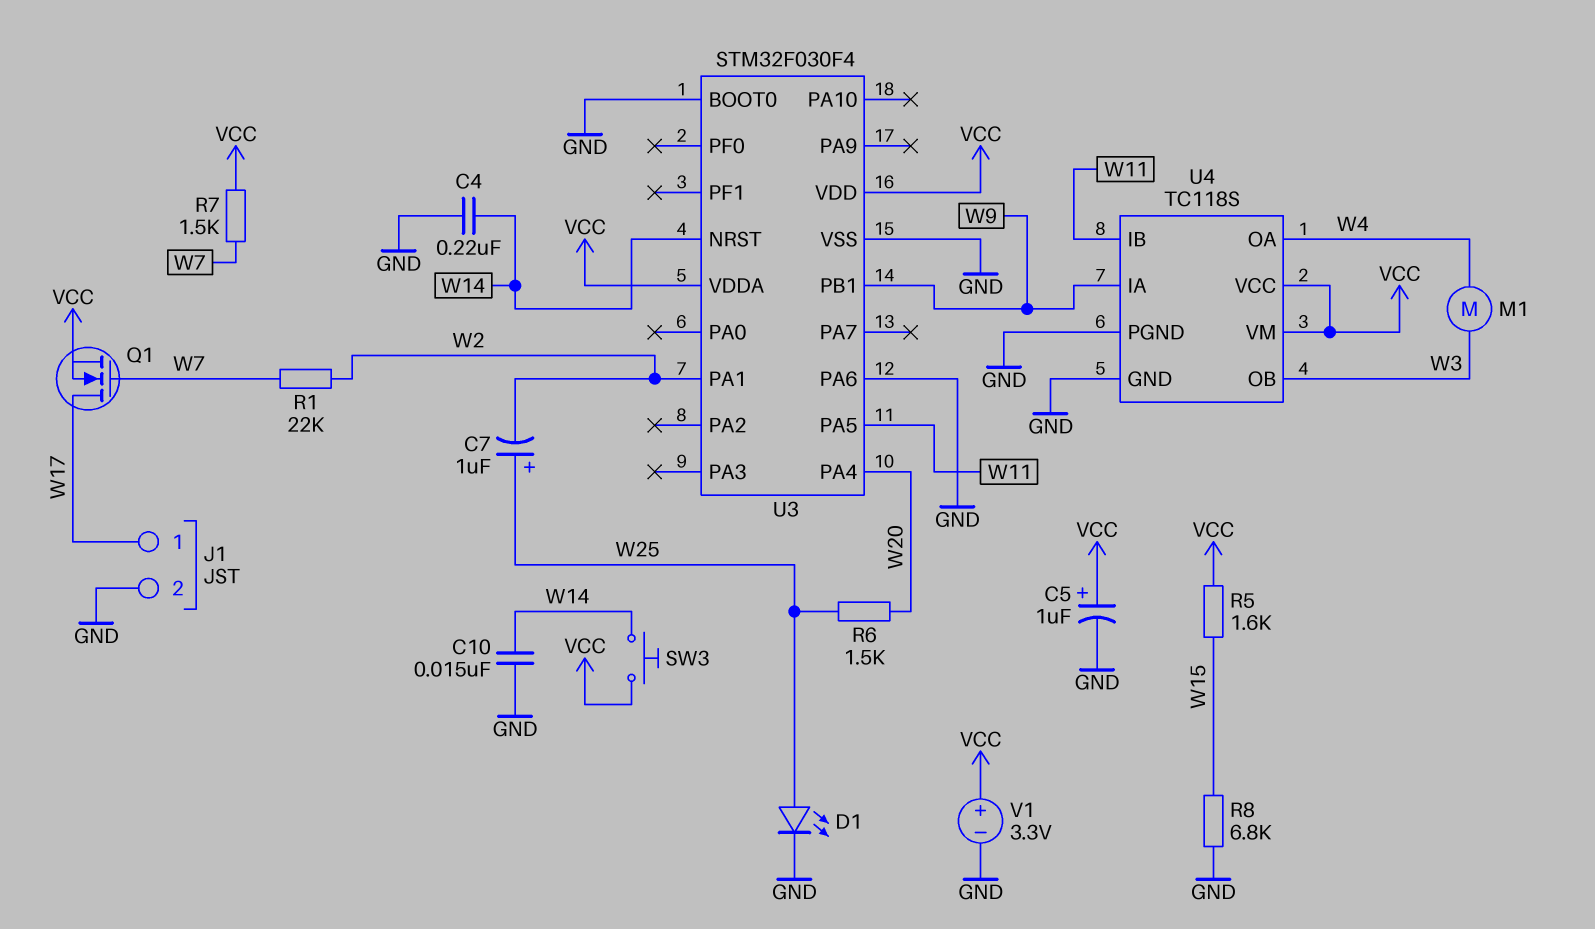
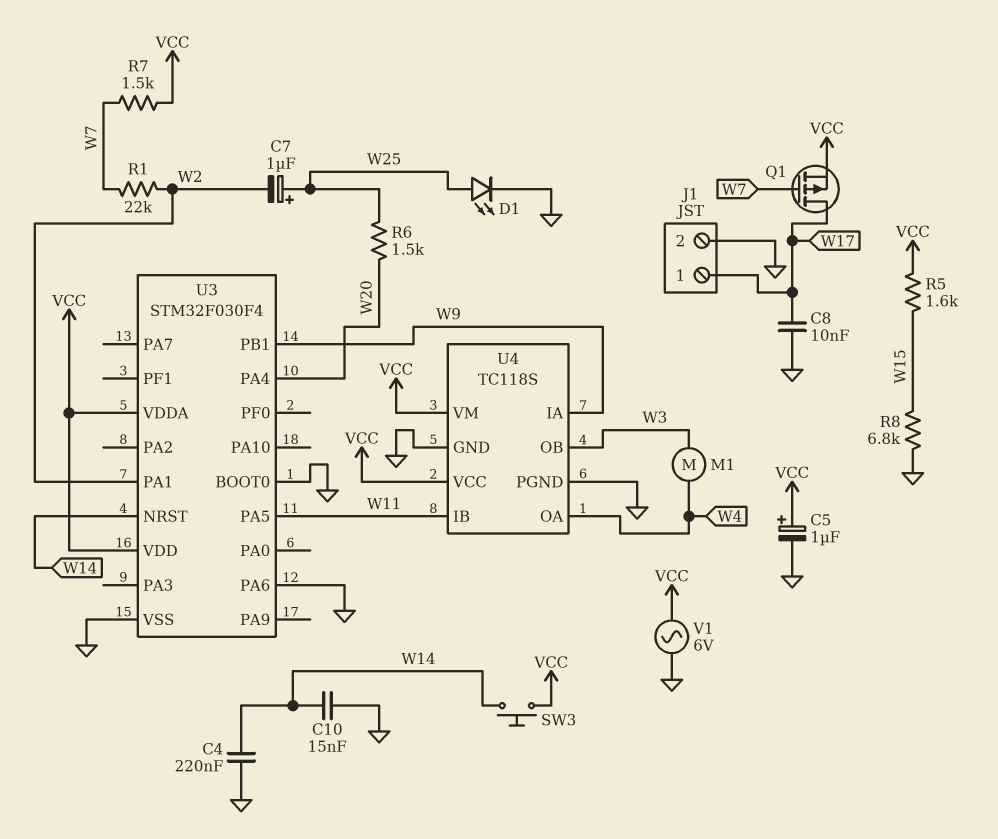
C8: none -> 10nF (GND, W17)
Q1: NMOS (G W7, D W17, S VCC) -> PMOS (G W7, D W17, S VCC)
V1: 3.3V (plus VCC, minus GND) -> AC 6V (GND, VCC)

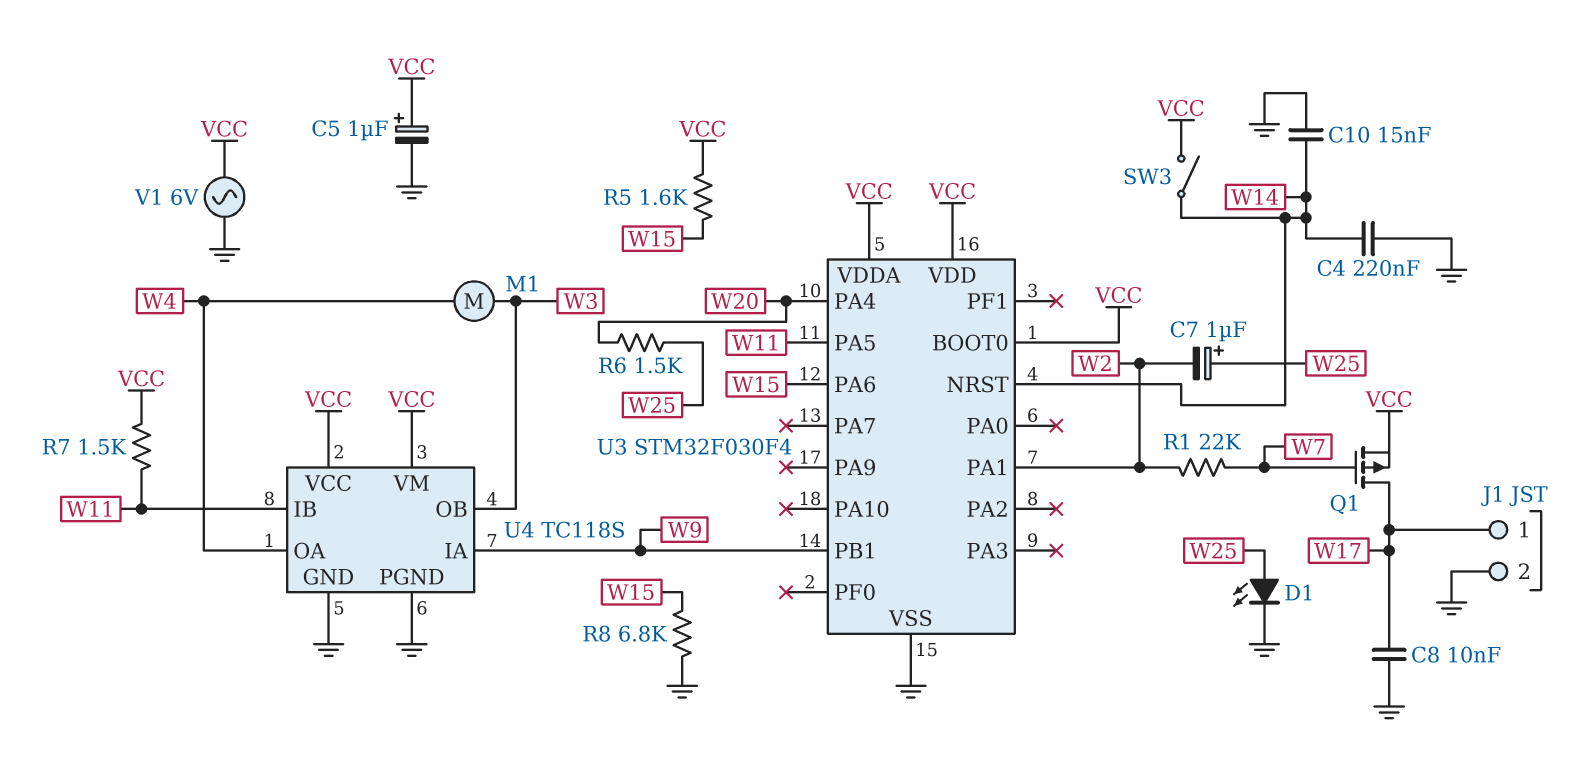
R7: 1.5k (VCC, W7) -> 1.5k (VCC, W11)
SW3: button (VCC, W14) -> switch (VCC, W14)
U3 pin BOOT0: GND -> VCC
U3 pin PA6: GND -> W15

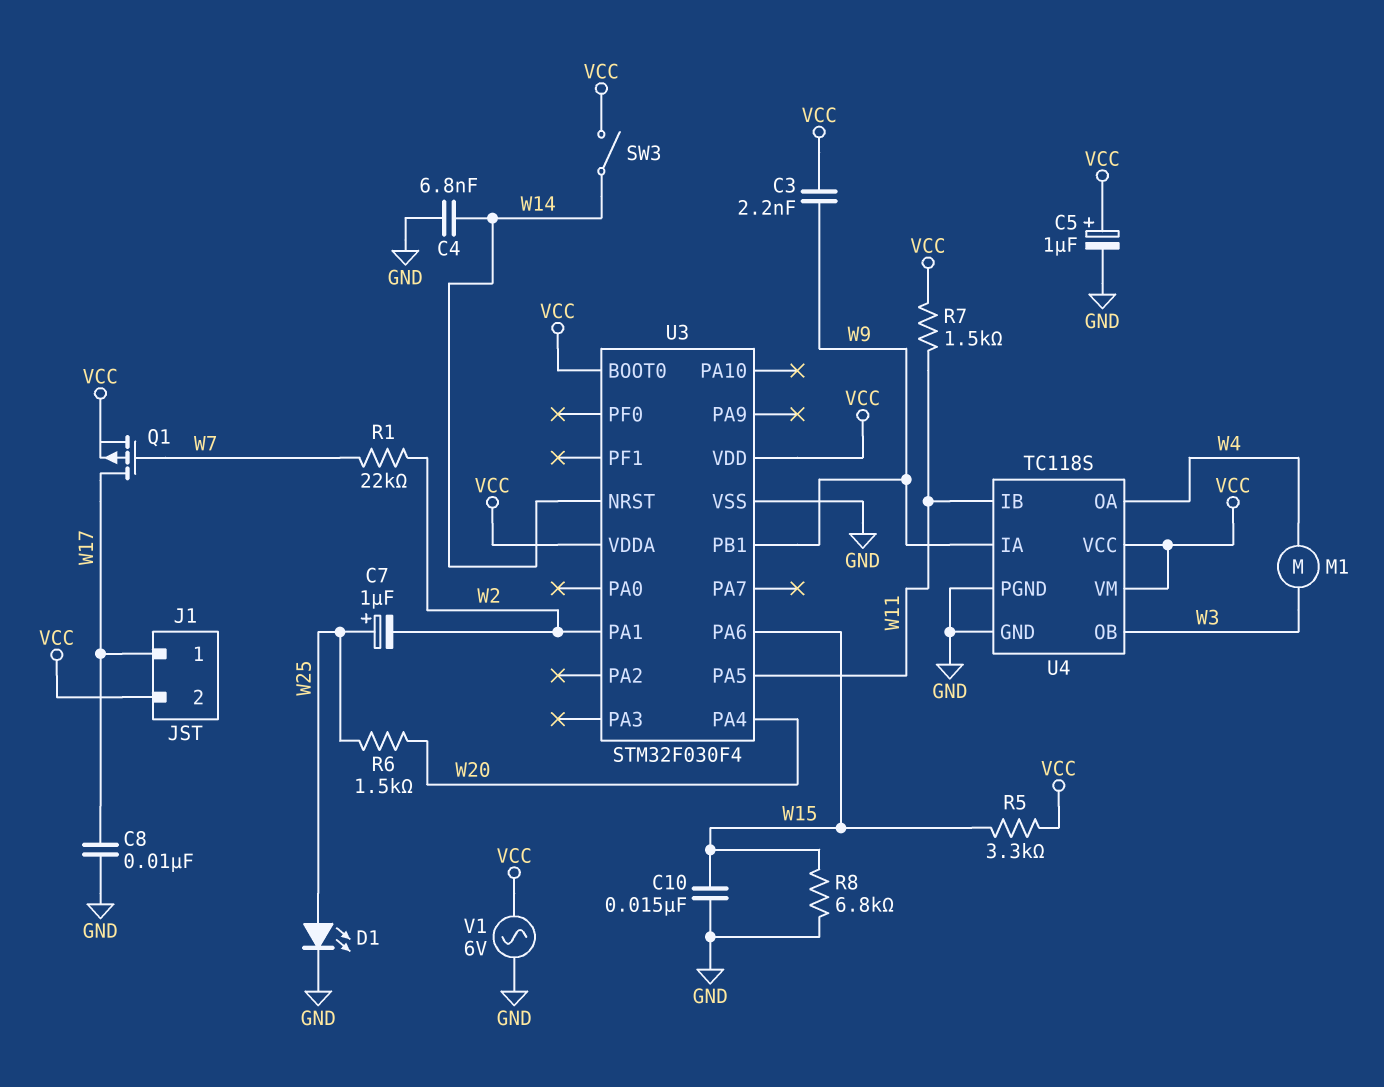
C3: none -> 2.2nF (VCC, W9)
C4: 220nF (GND, W14) -> 6.8nF (GND, W14)
C10: 15nF (GND, W14) -> 15nF (GND, W15)
J1 pin 2: GND -> VCC
R5: 1.6k (VCC, W15) -> 3.3k (VCC, W15)

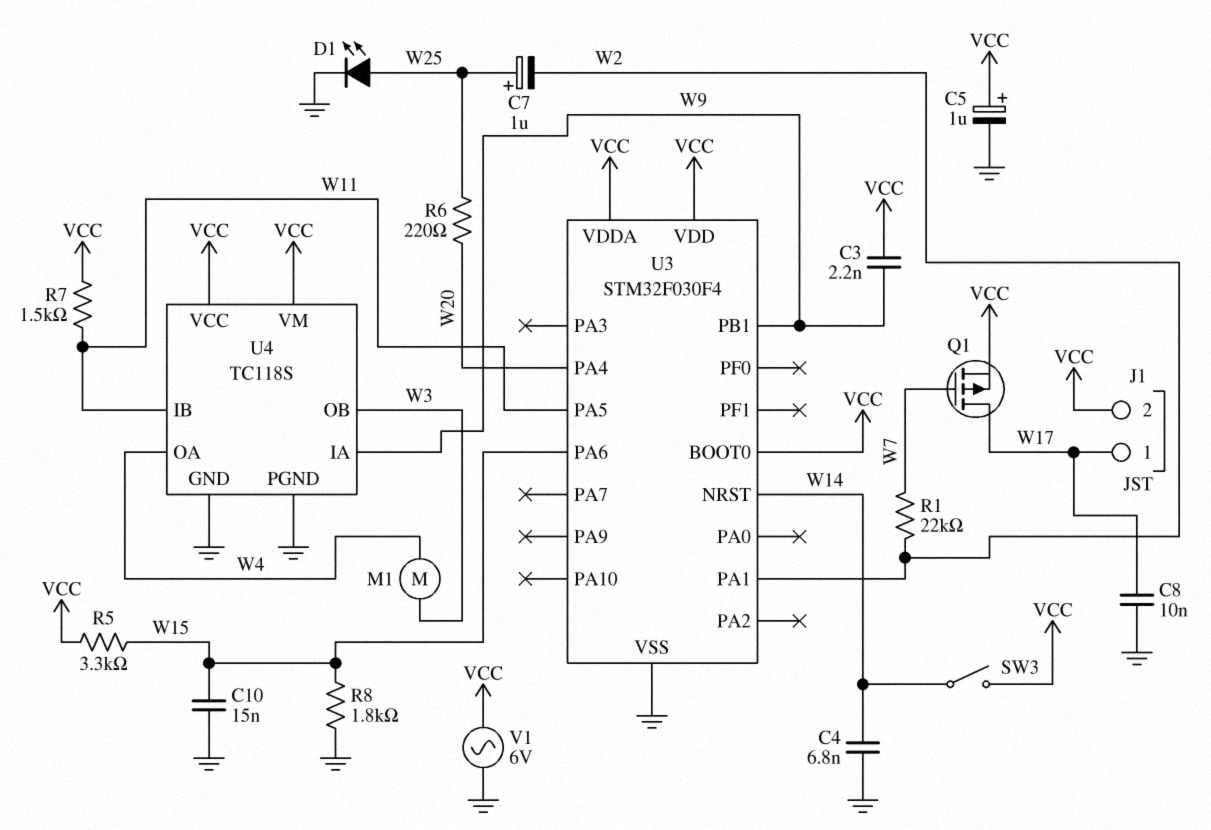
R6: 1.5k (W20, W25) -> 220 (W20, W25)
R8: 6.8k (GND, W15) -> 1.8k (GND, W15)

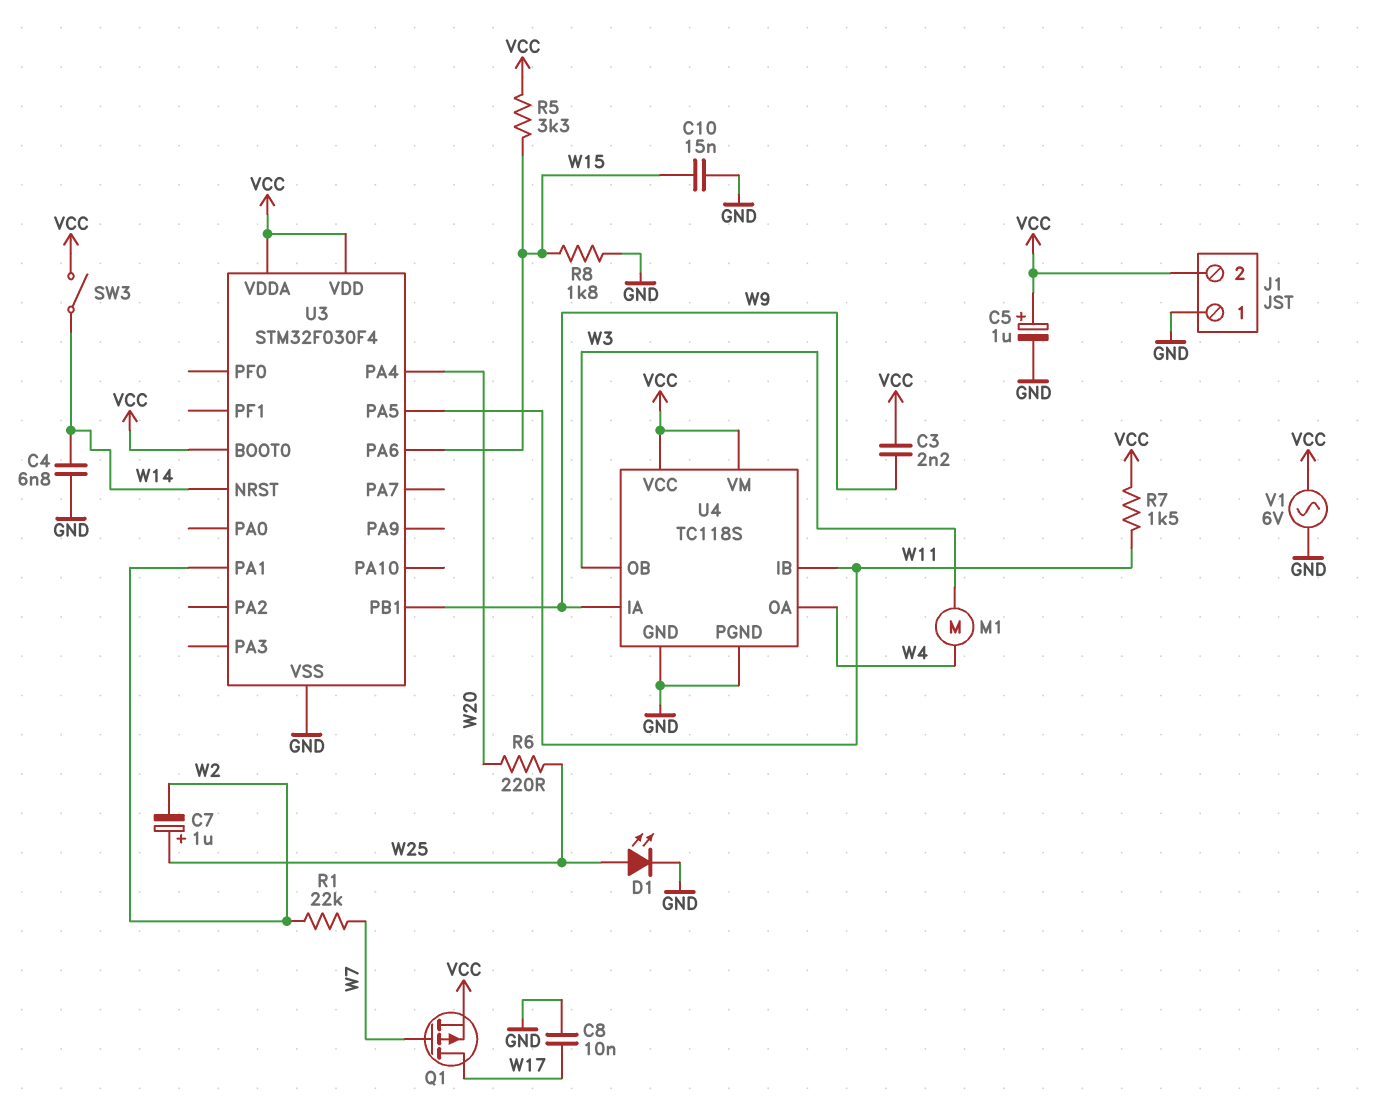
J1 pin 1: W17 -> GND

